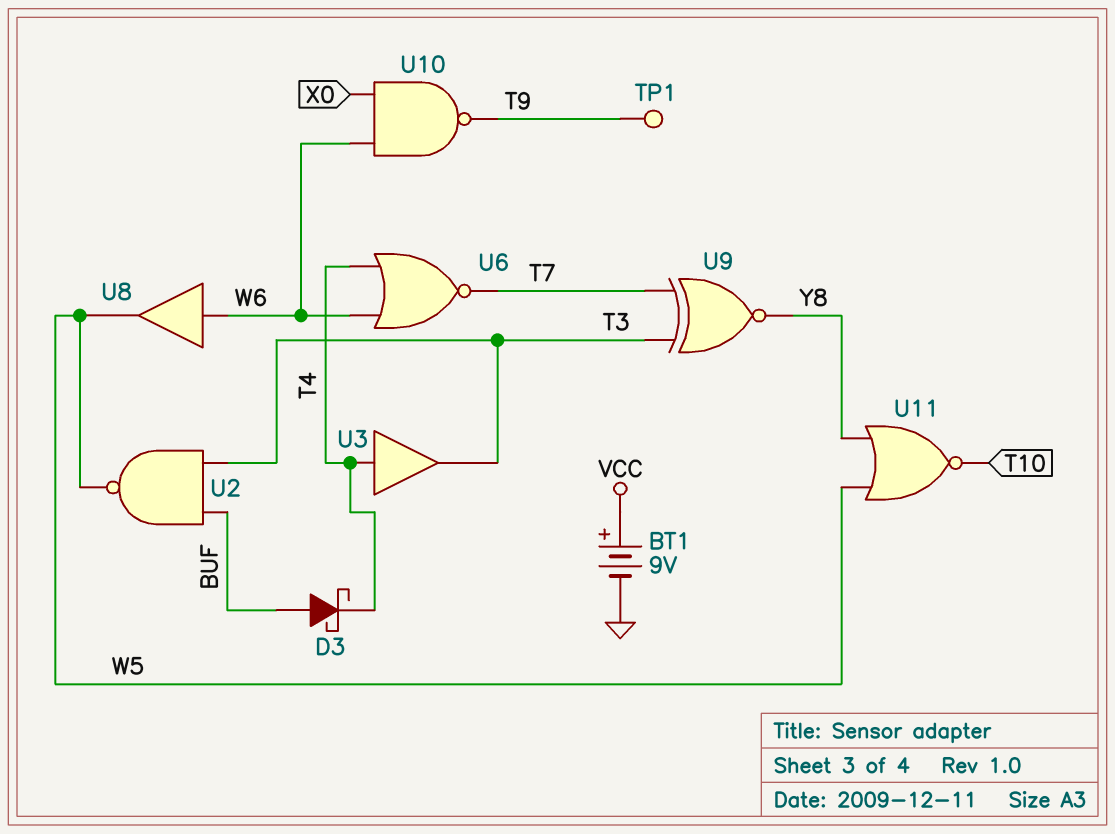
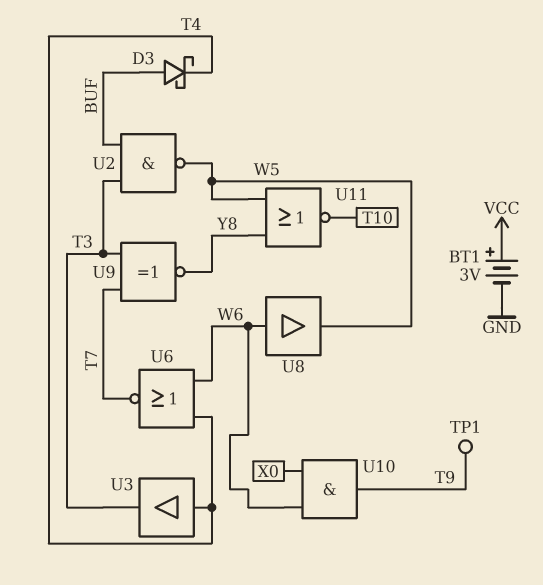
BT1: 9V (plus VCC, minus GND) -> 3V (plus VCC, minus GND)
U10: NAND (in W6, in X0, out T9) -> AND (in W6, in X0, out T9)

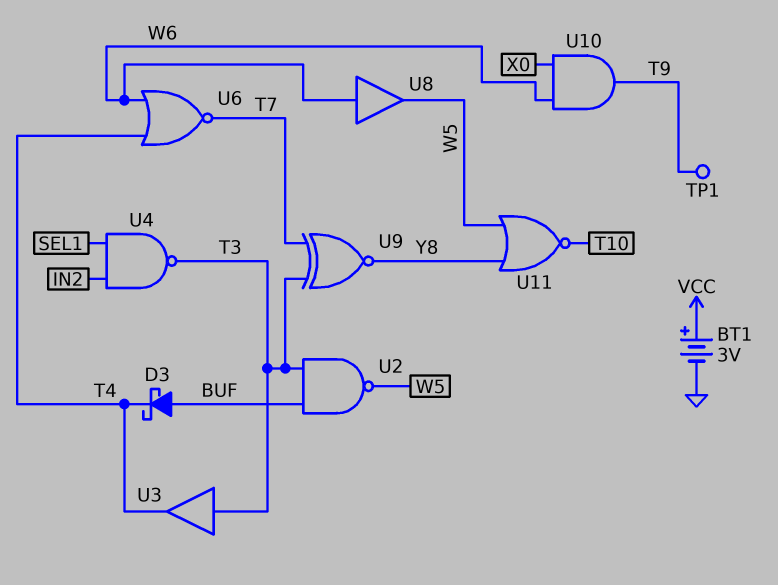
U3: buffer (in T4, out T3) -> buffer (in T3, out T4)
U4: none -> NAND (in IN2, in SEL1, out T3)

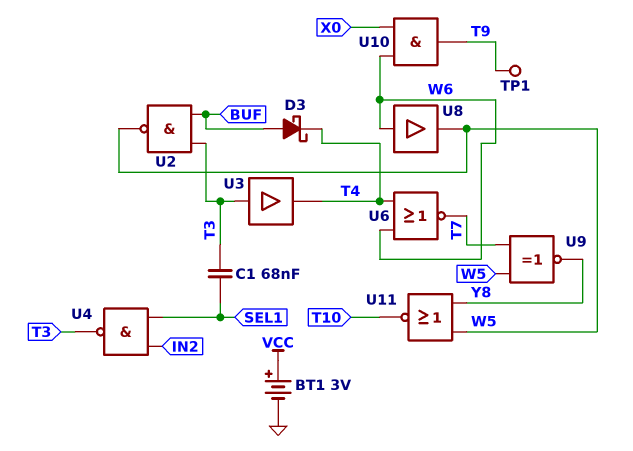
C1: none -> 68nF (SEL1, T3)
U9: XNOR (in T3, in T7, out Y8) -> XNOR (in T7, in W5, out Y8)

